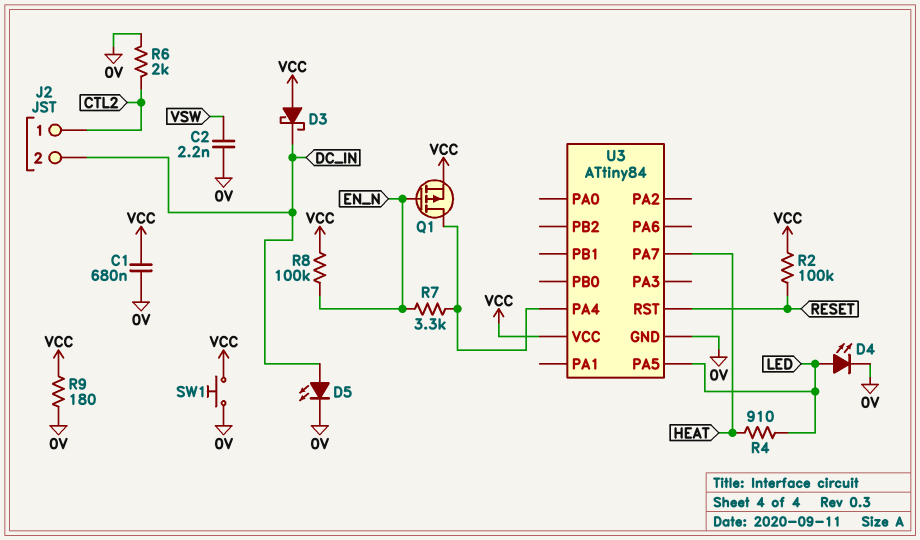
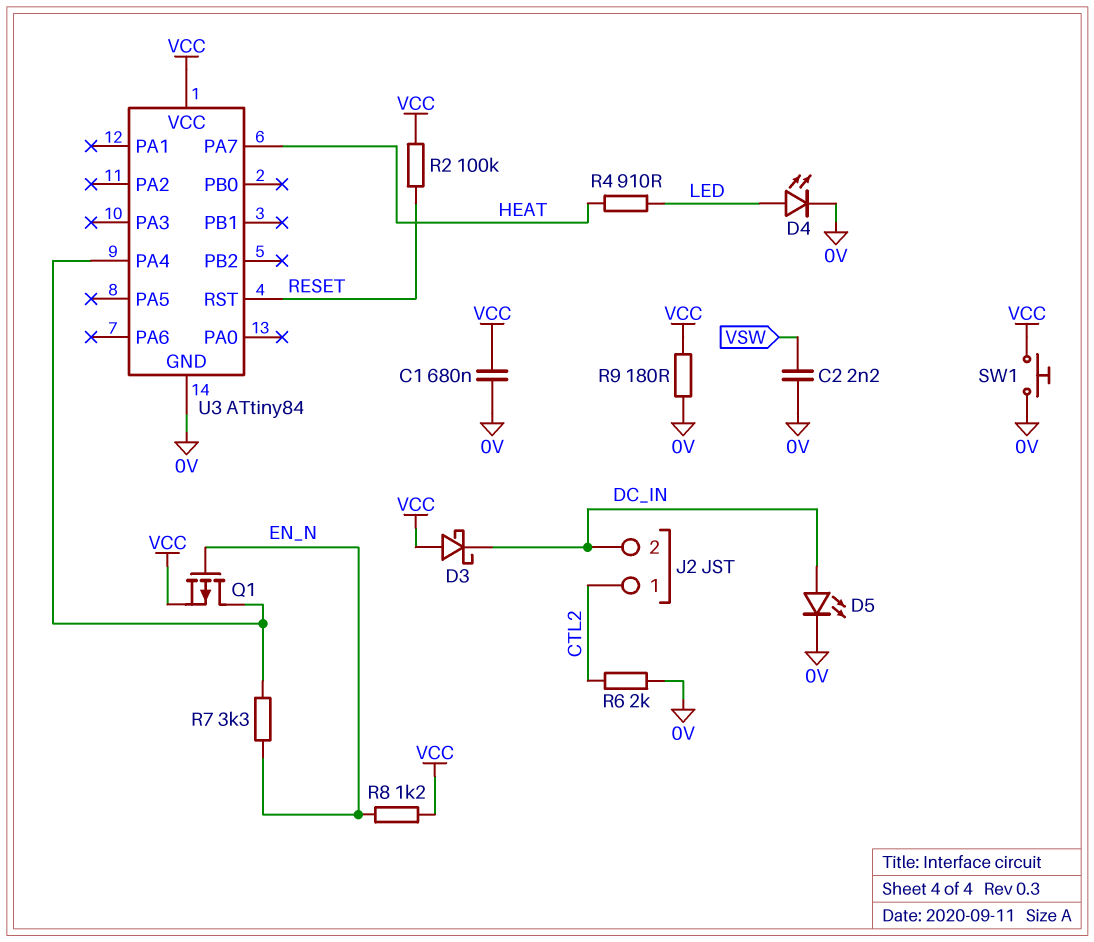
R8: 100k (EN_N, VCC) -> 1.2k (EN_N, VCC)
U3 pin PA5: LED -> none

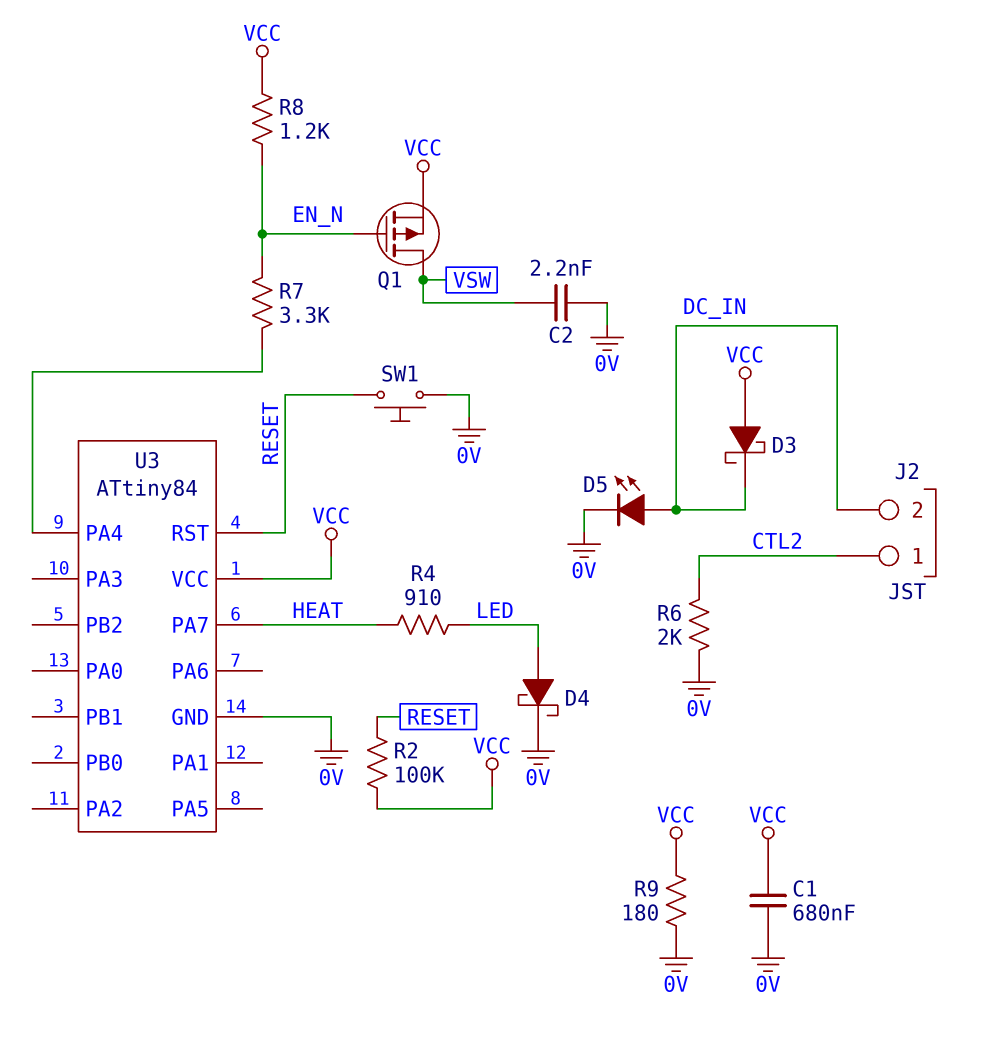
D4: LED (A LED, K 0V) -> schottky (A LED, K 0V)
Q1: PMOS (G EN_N, D U3/PA4, S VCC) -> PMOS (G EN_N, D VSW, S VCC)
SW1: button (0V, VCC) -> button (0V, RESET)

